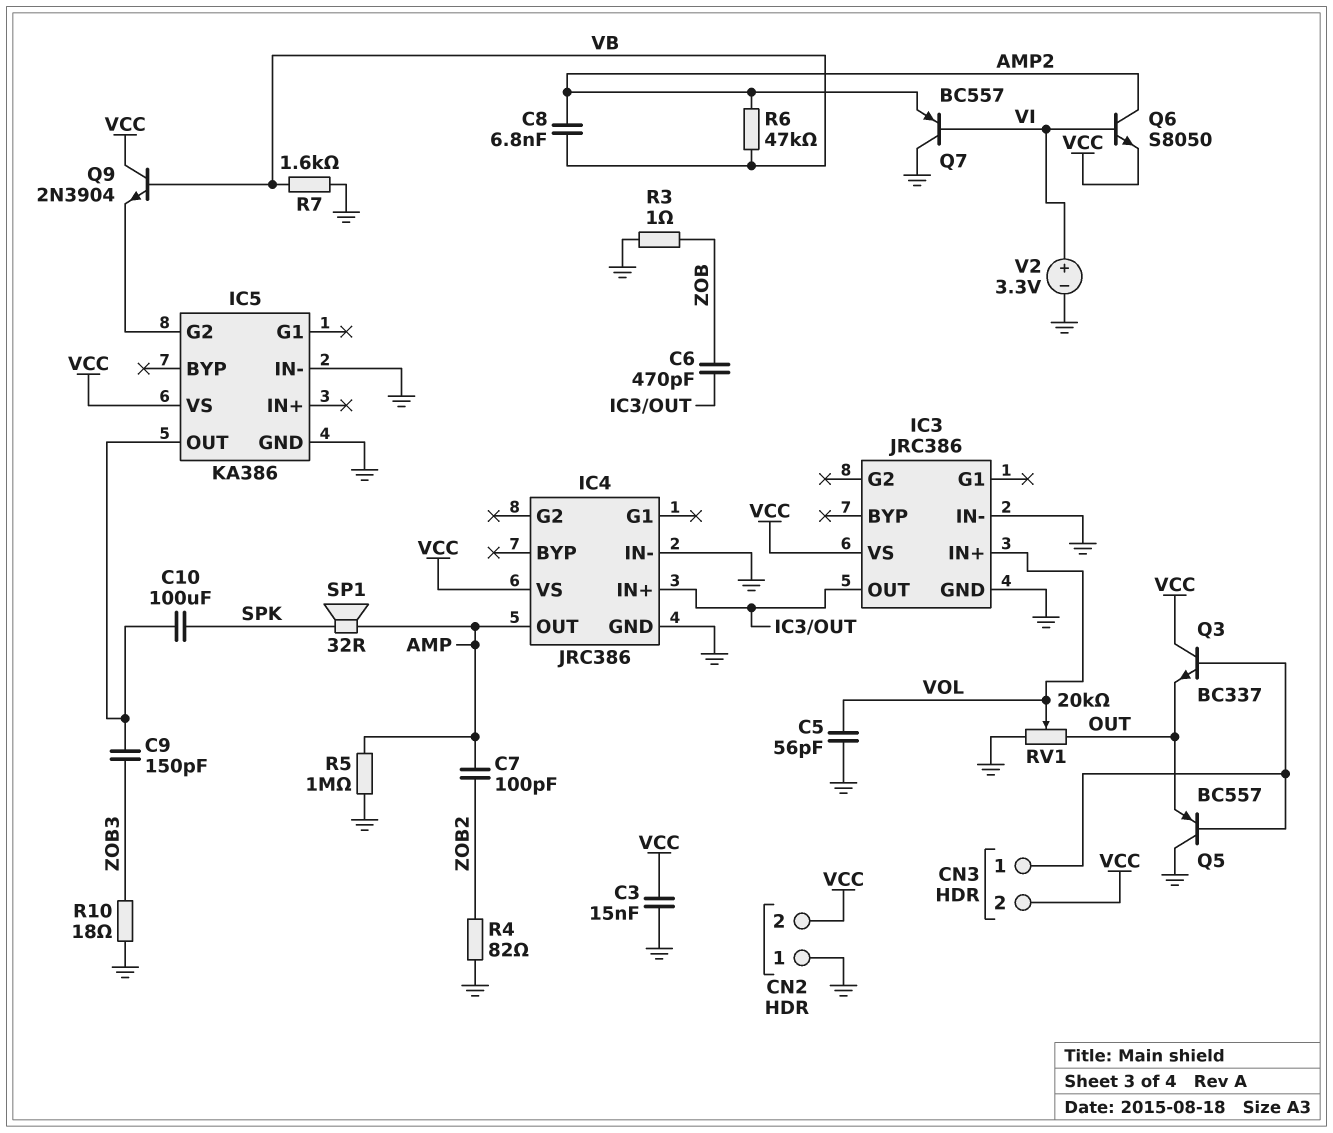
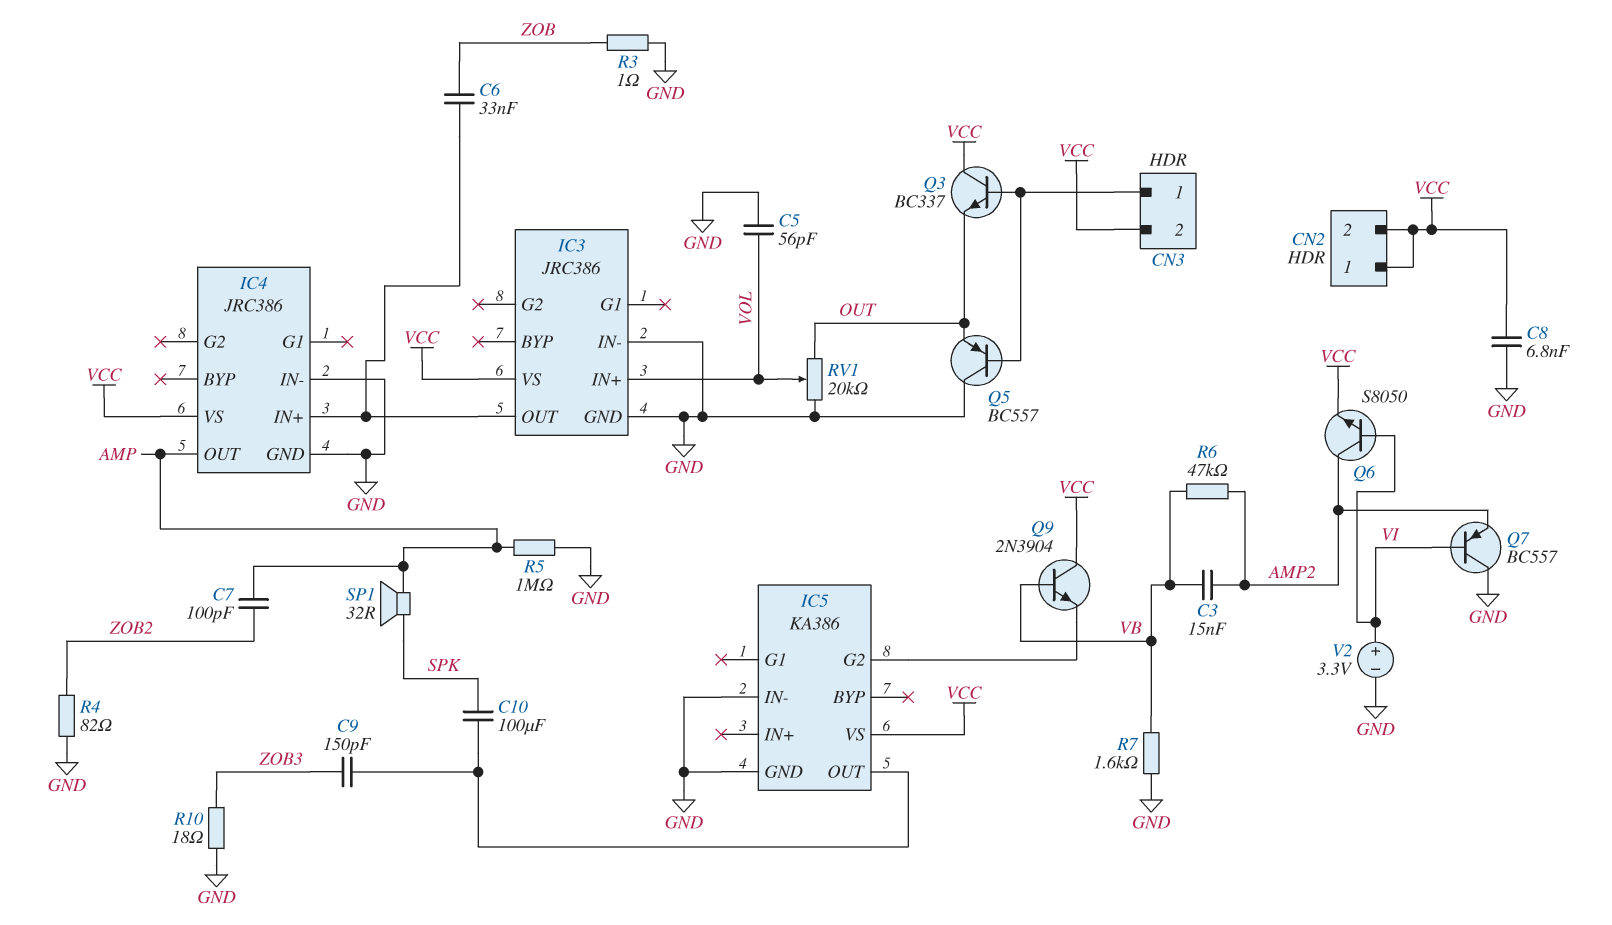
C3: 15nF (GND, VCC) -> 15nF (AMP2, VB)
C6: 470pF (IC3/OUT, ZOB) -> 33nF (IC3/OUT, ZOB)
C8: 6.8nF (AMP2, VB) -> 6.8nF (GND, VCC)
CN2 pin 1: GND -> VCC

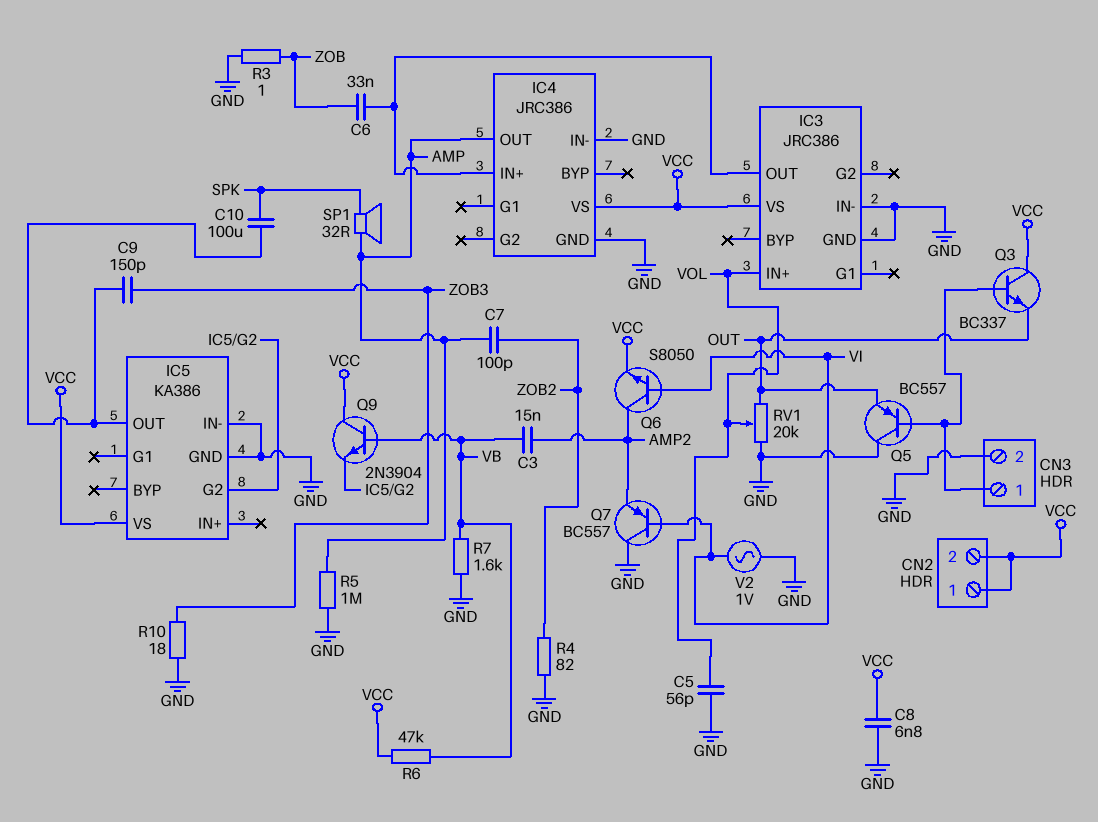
CN3 pin 2: VCC -> GND
R6: 47k (AMP2, VB) -> 47k (VB, VCC)
V2: 3.3V (plus VI, minus GND) -> AC 1V (GND, VI)

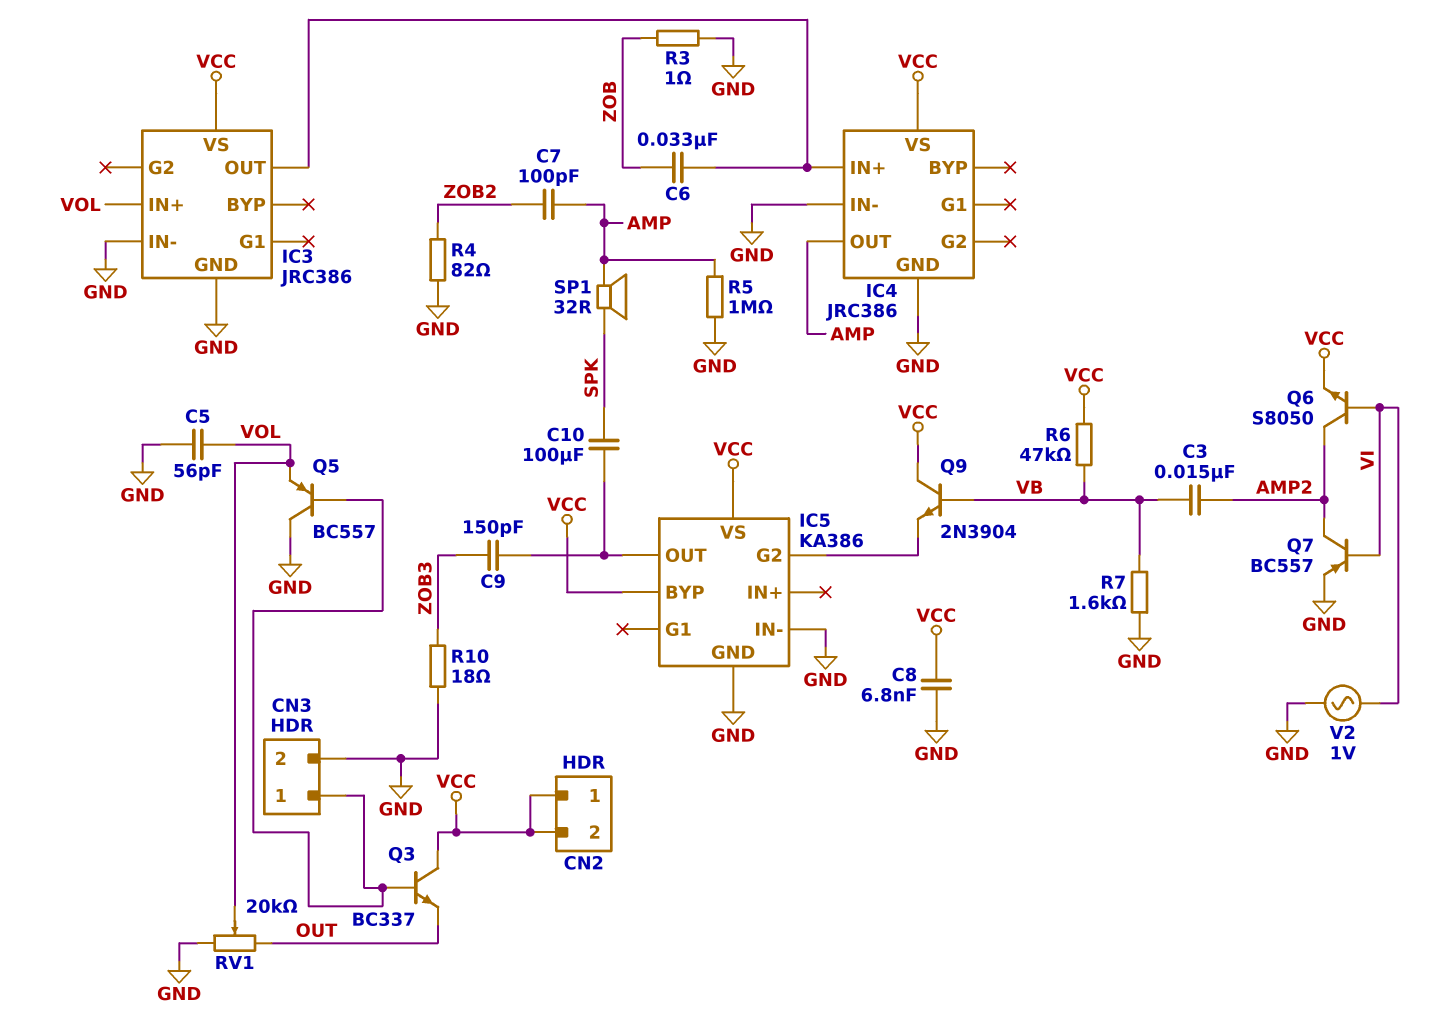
IC5 pin BYP: none -> VCC
Q5: PNP BC557 (B CN3/1, C GND, E OUT) -> PNP BC557 (B CN3/1, C GND, E VOL)
Q7: PNP BC557 (B VI, C GND, E AMP2) -> PNP BC557 (B VI, C AMP2, E GND)

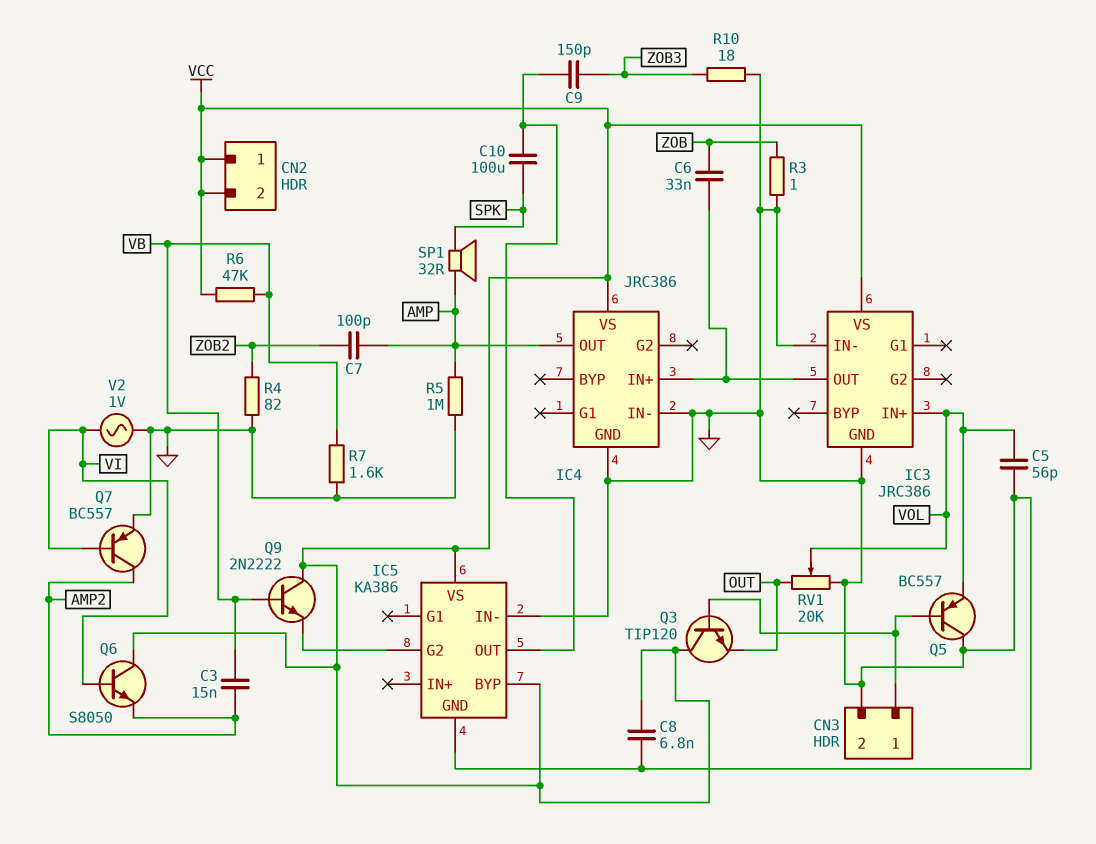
Q3: NPN BC337 (B CN3/1, C VCC, E OUT) -> NPN TIP120 (B CN3/1, C VCC, E OUT)
Q6: NPN S8050 (B VI, C AMP2, E VCC) -> NPN S8050 (B VI, C VCC, E AMP2)
Q9: NPN 2N3904 (B VB, C VCC, E IC5/G2) -> NPN 2N2222 (B VB, C VCC, E IC5/G2)

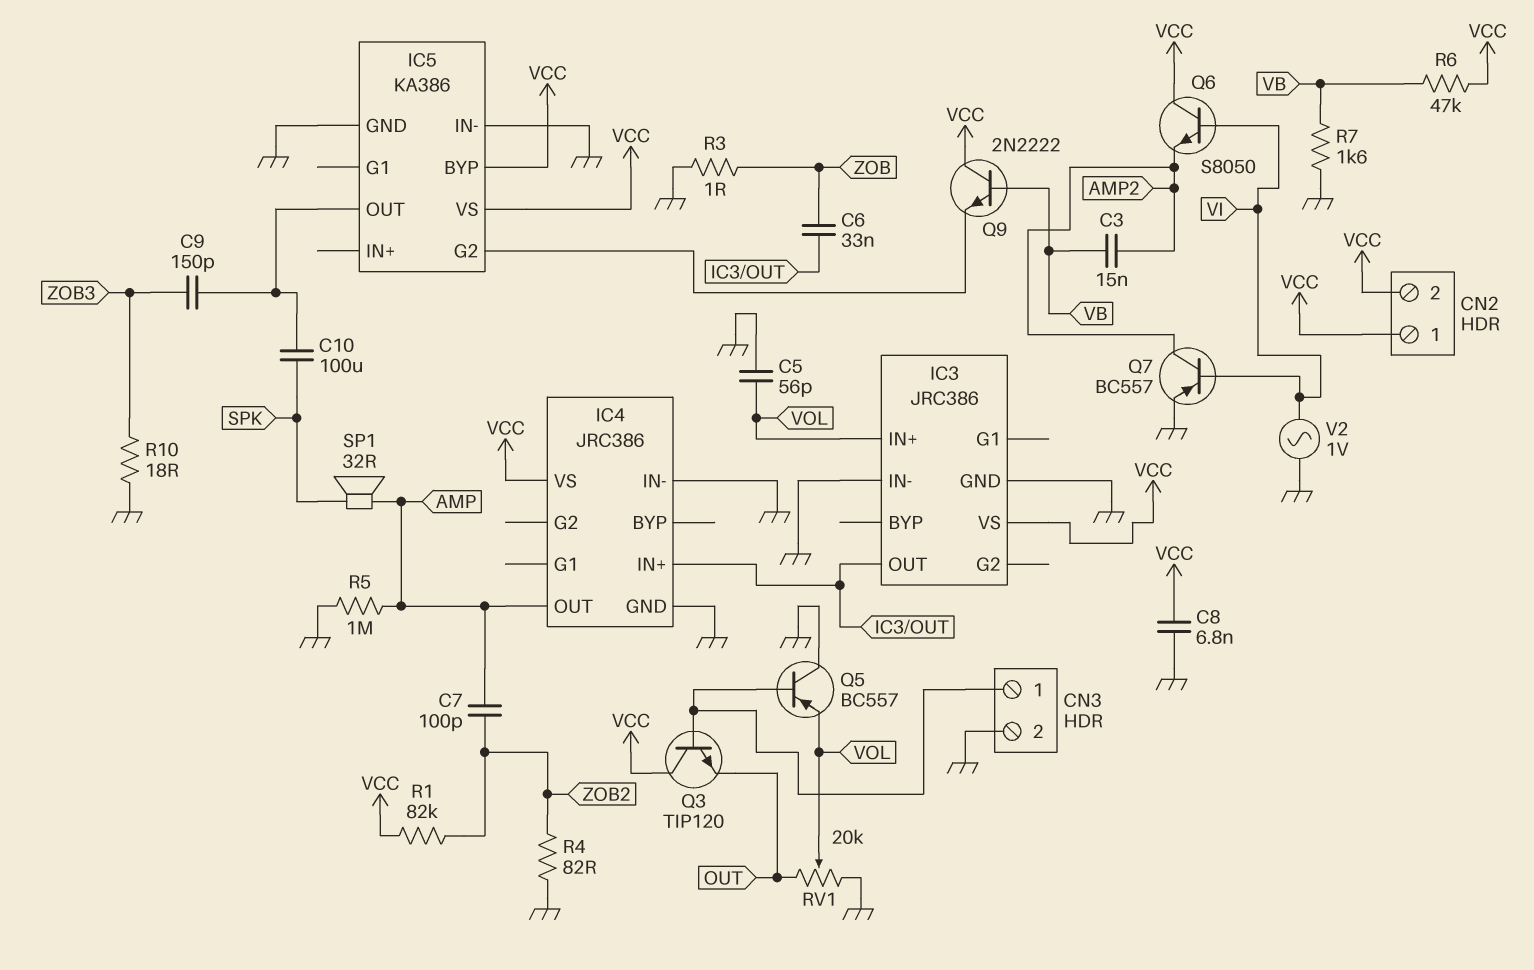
R1: none -> 82k (VCC, ZOB2)

